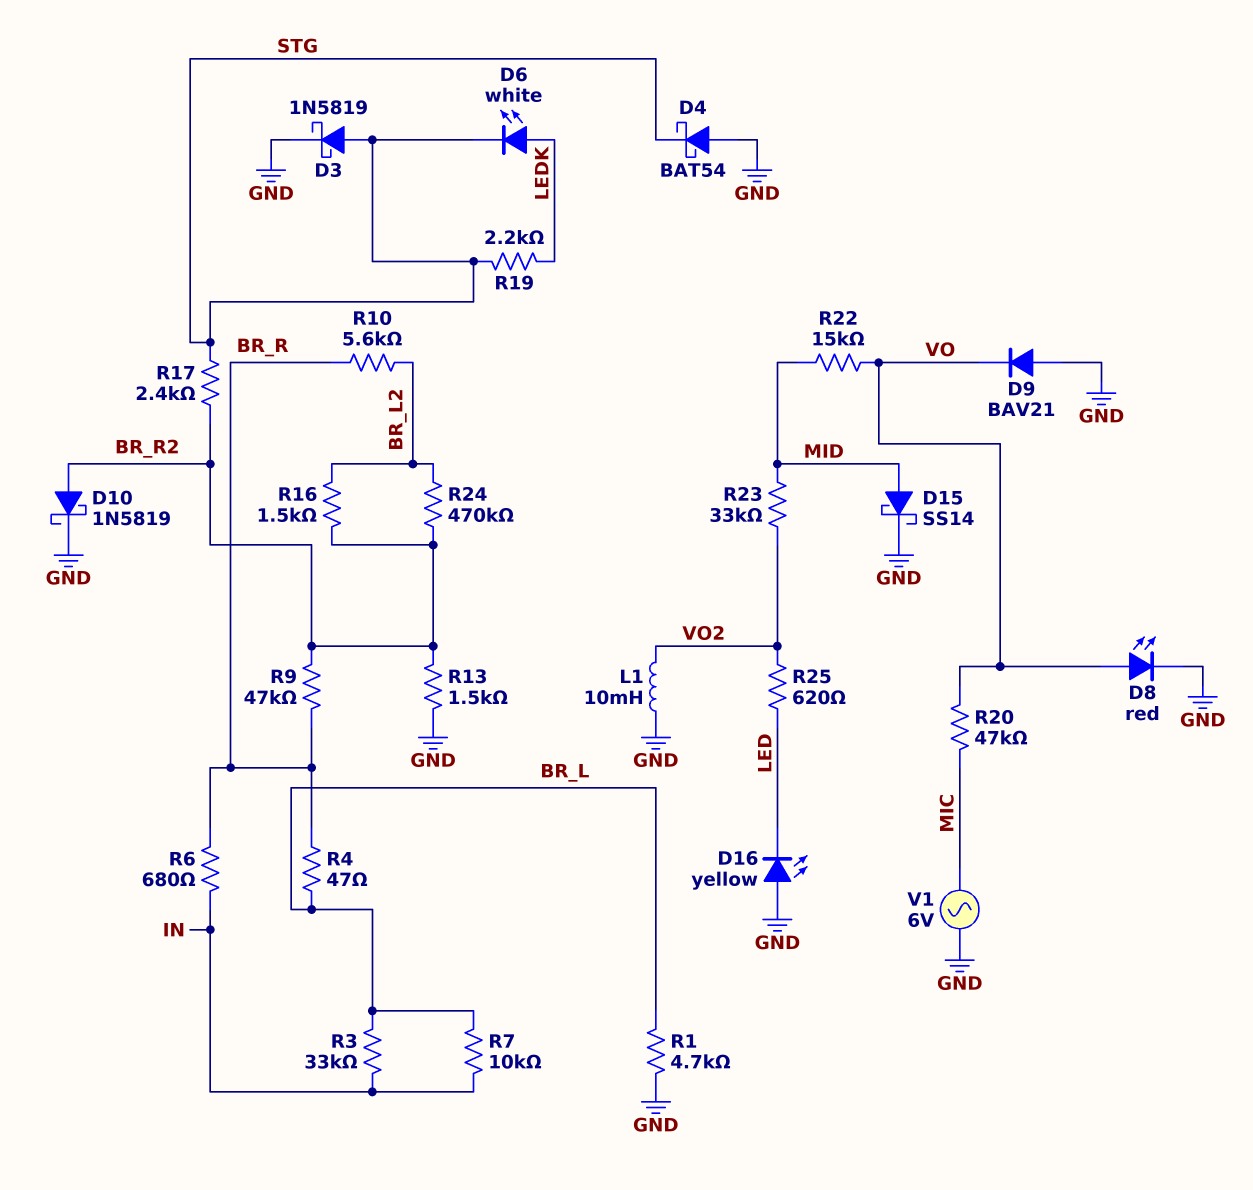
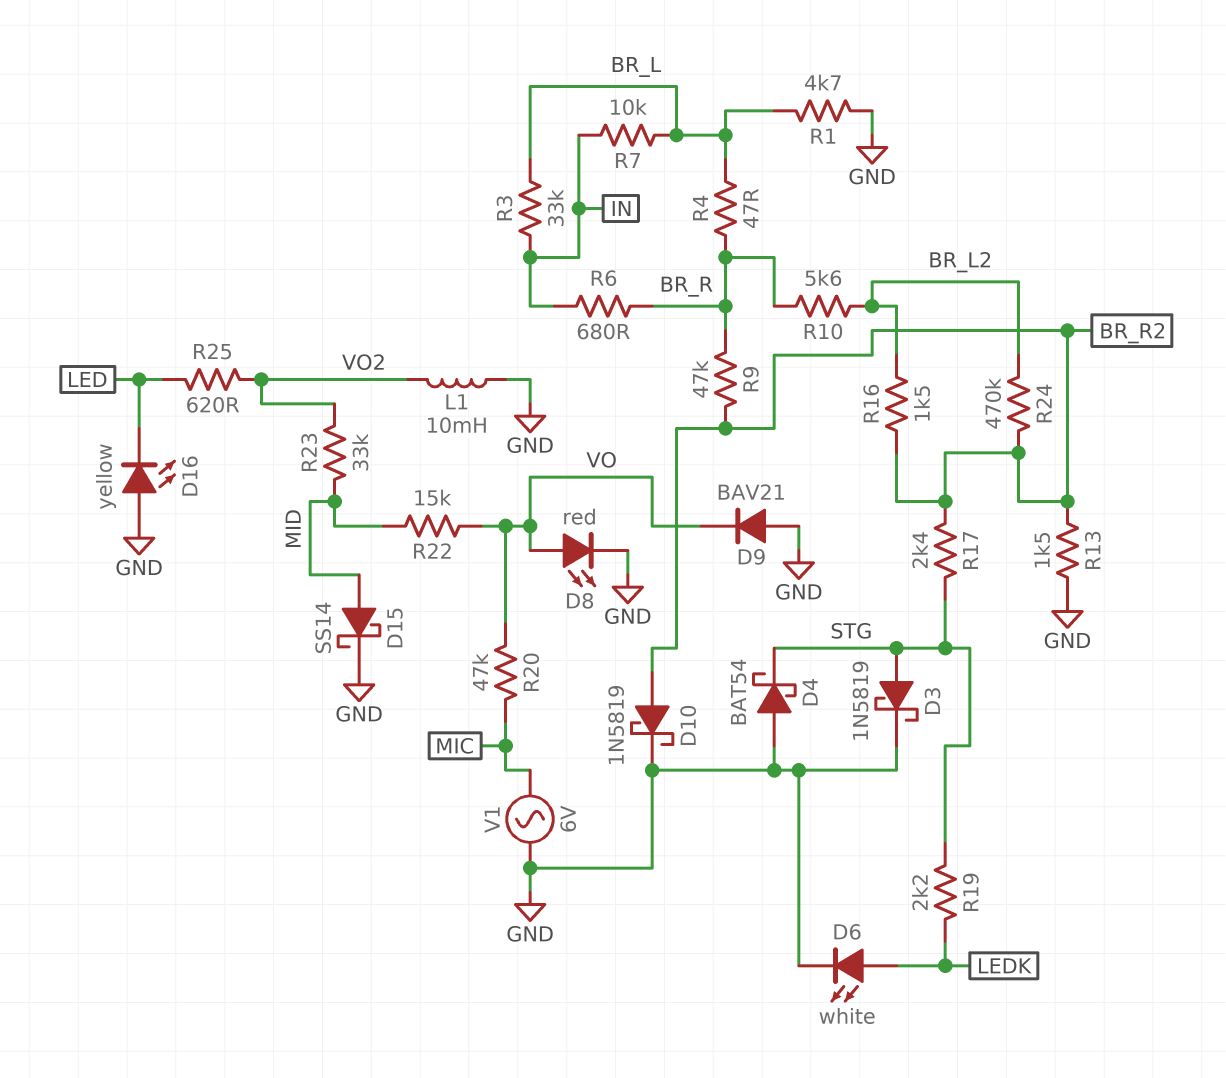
D6: LED white (A LEDK, K STG) -> LED white (A LEDK, K GND)

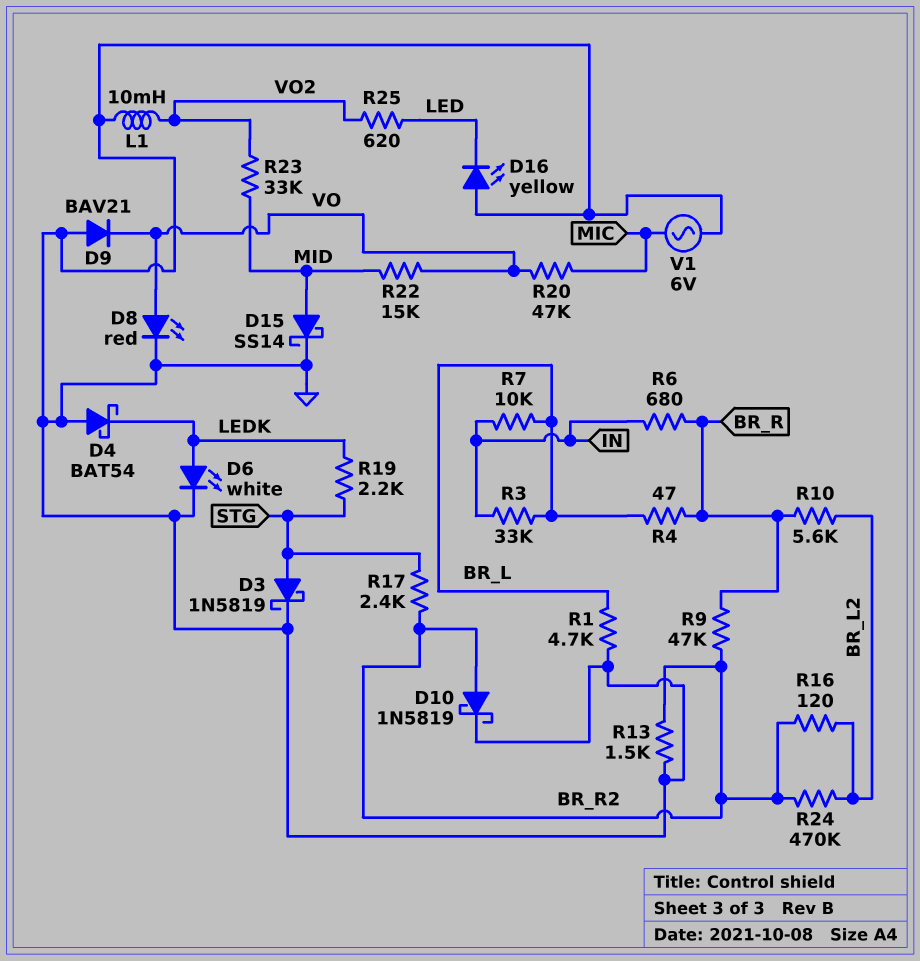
D4: schottky BAT54 (A GND, K STG) -> schottky BAT54 (A GND, K LEDK)
R16: 1.5k (BR_L2, BR_R2) -> 120 (BR_L2, BR_R2)

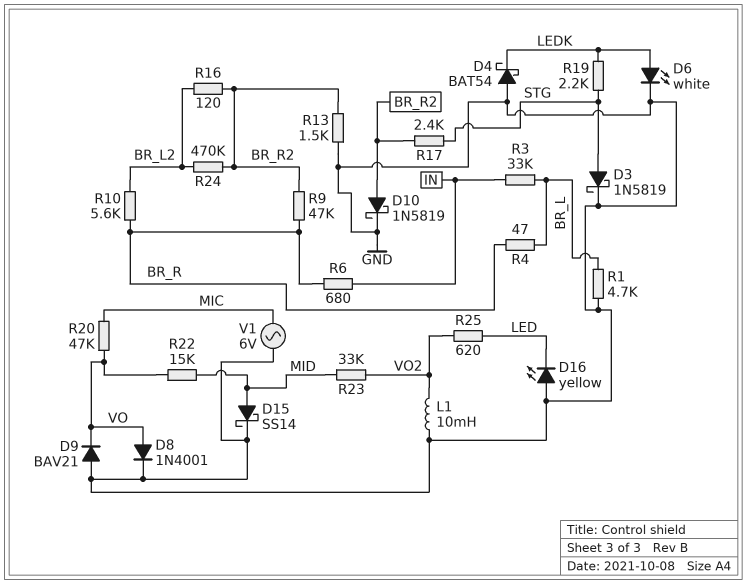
D8: LED red (A VO, K GND) -> diode 1N4001 (A VO, K GND)
R7: 10k (BR_L, IN) -> none

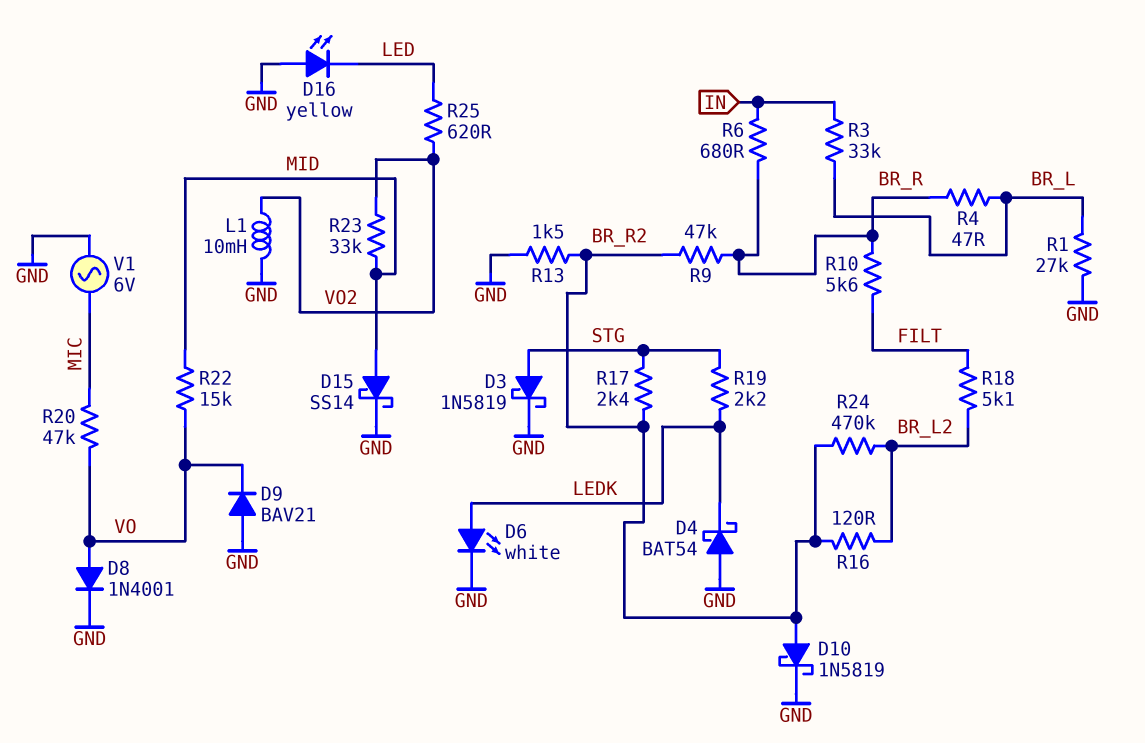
R1: 4.7k (BR_L, GND) -> 27k (BR_L, GND)
R10: 5.6k (BR_L2, BR_R) -> 5.6k (BR_R, FILT)
R18: none -> 5.1k (BR_L2, FILT)

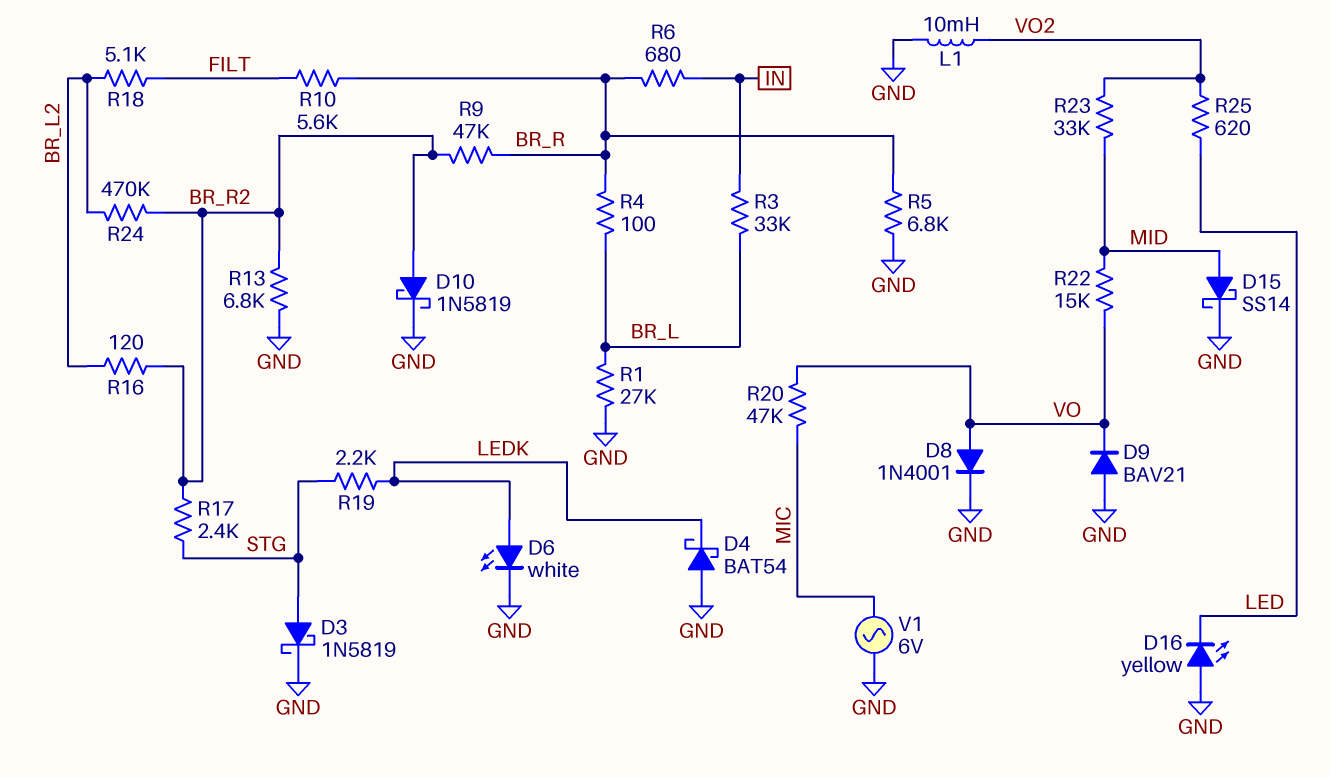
R4: 47 (BR_L, BR_R) -> 100 (BR_L, BR_R)
R5: none -> 6.8k (BR_R, GND)
R13: 1.5k (BR_R2, GND) -> 6.8k (BR_R2, GND)

